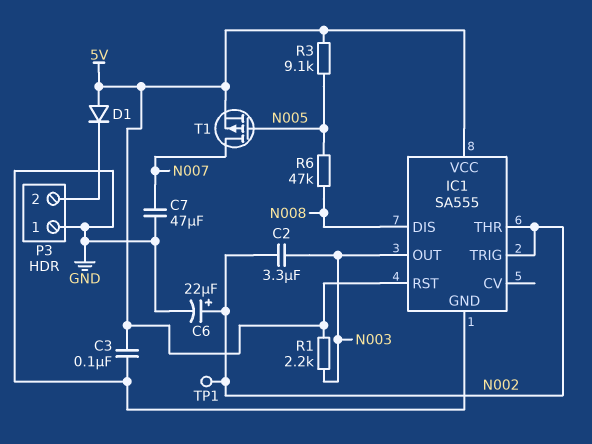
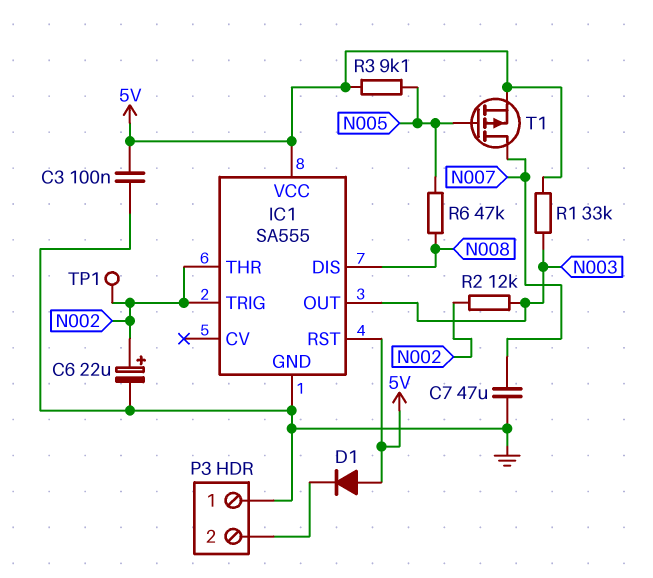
C2: 3.3uF (N002, N003) -> none
R1: 2.2k (5V, N003) -> 33k (5V, N003)
R2: none -> 12k (N002, N003)

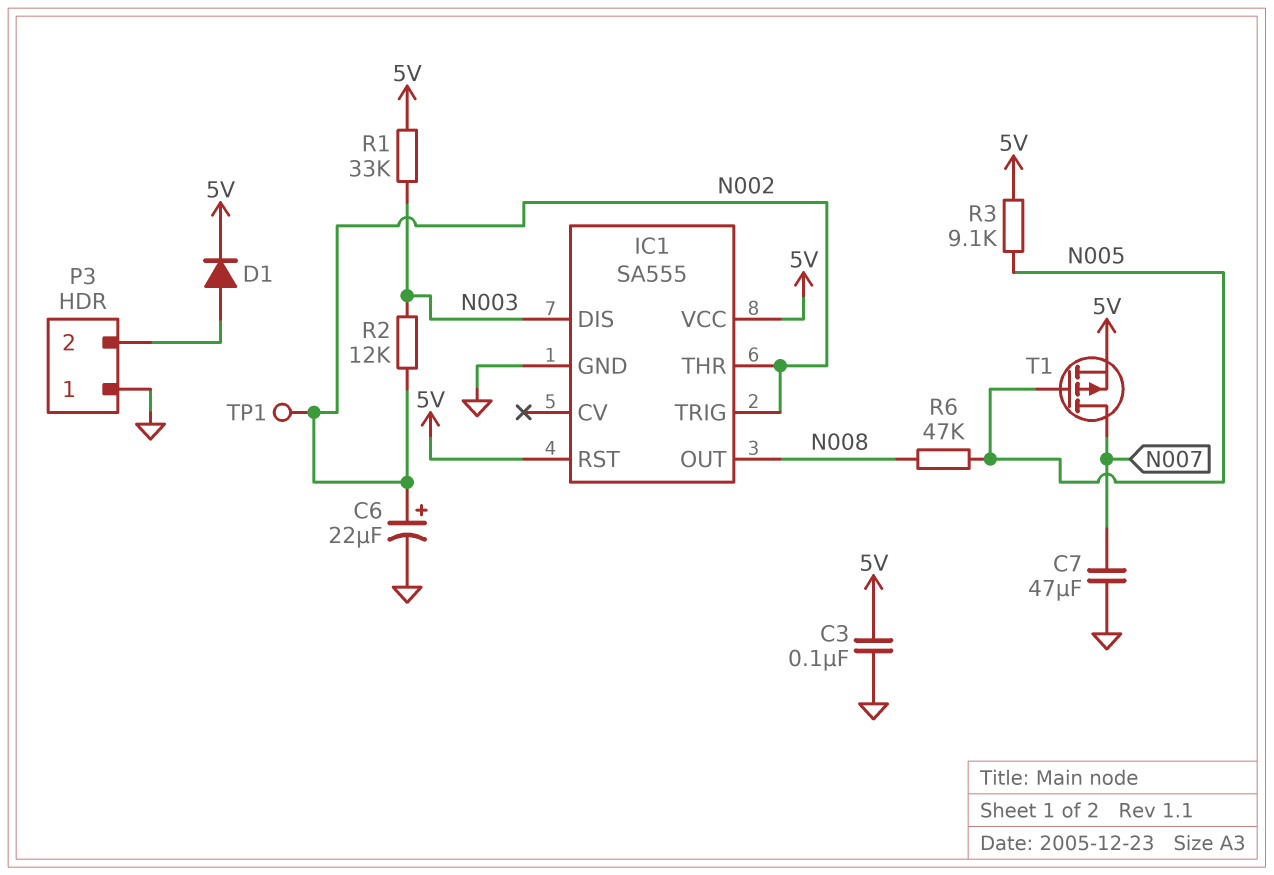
D1: diode (A 5V, K P3/2) -> diode (A P3/2, K 5V)
IC1 pin DIS: N008 -> N003
IC1 pin OUT: N003 -> N008

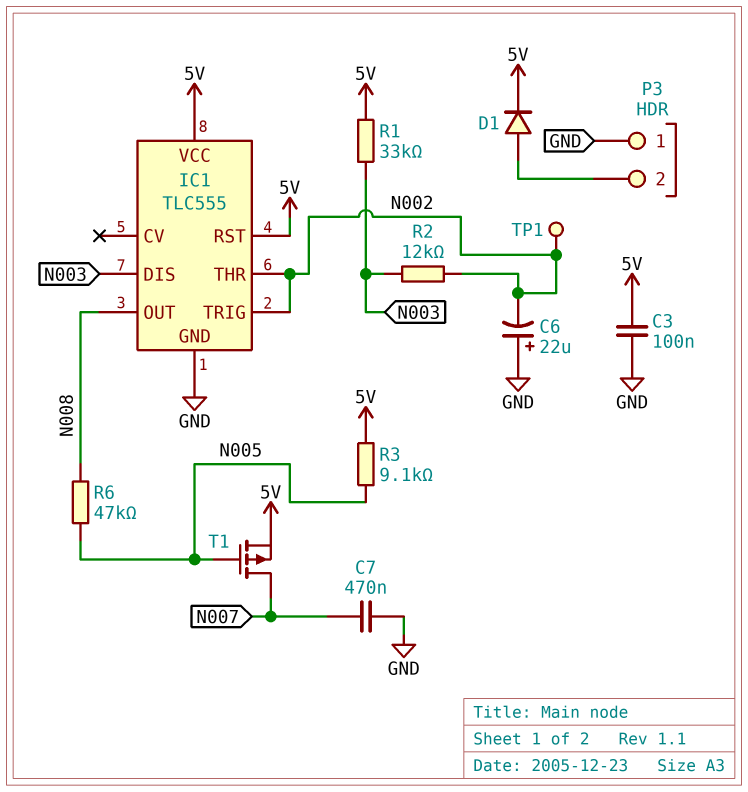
C6: 22uF (plus N002, minus GND) -> 22uF (plus GND, minus N002)
C7: 47uF (GND, N007) -> 470nF (GND, N007)
IC1: SA555 -> TLC555

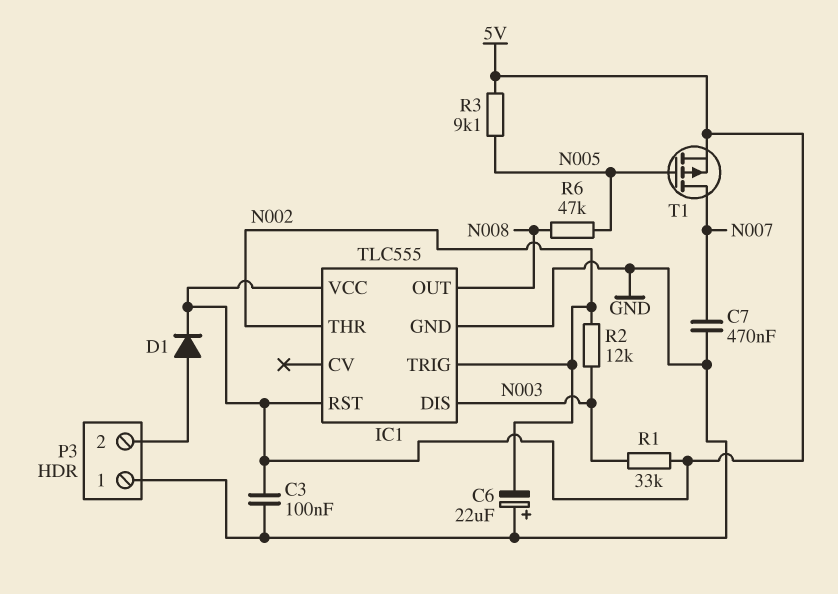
TP1: test point (N002) -> none

